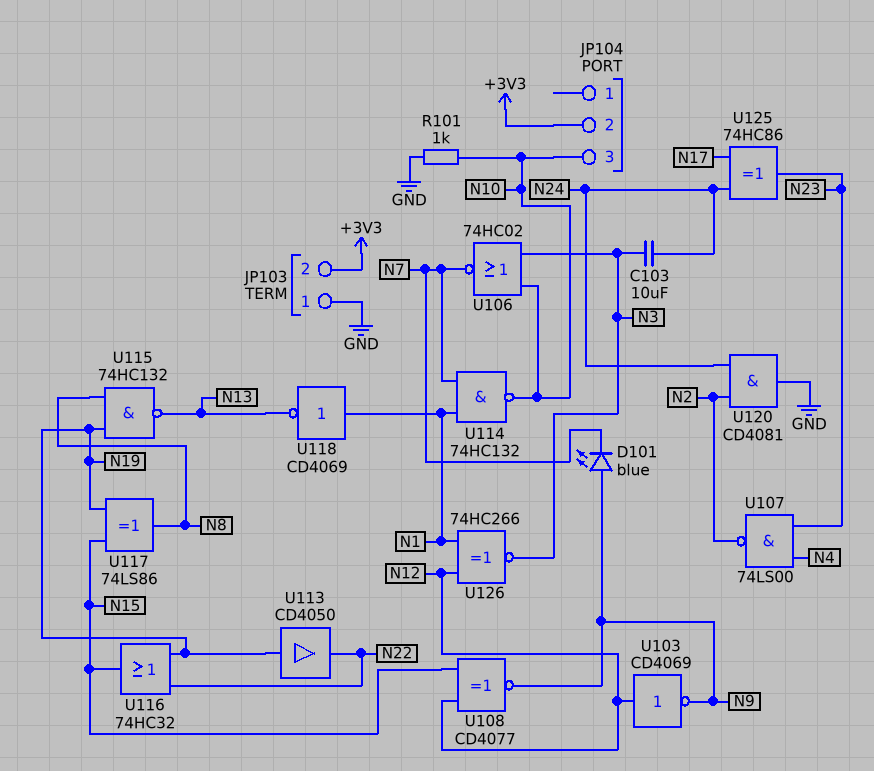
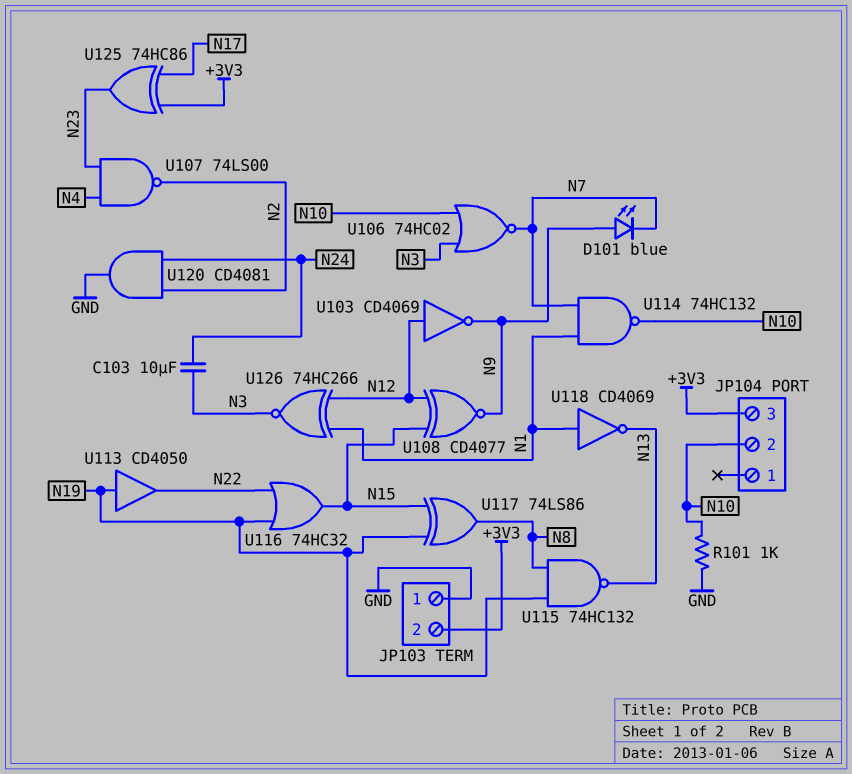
JP104 pin 2: +3V3 -> N10
JP104 pin 3: N10 -> +3V3
U125: XOR 74HC86 (in N17, in N24, out N23) -> XOR 74HC86 (in +3V3, in N17, out N23)

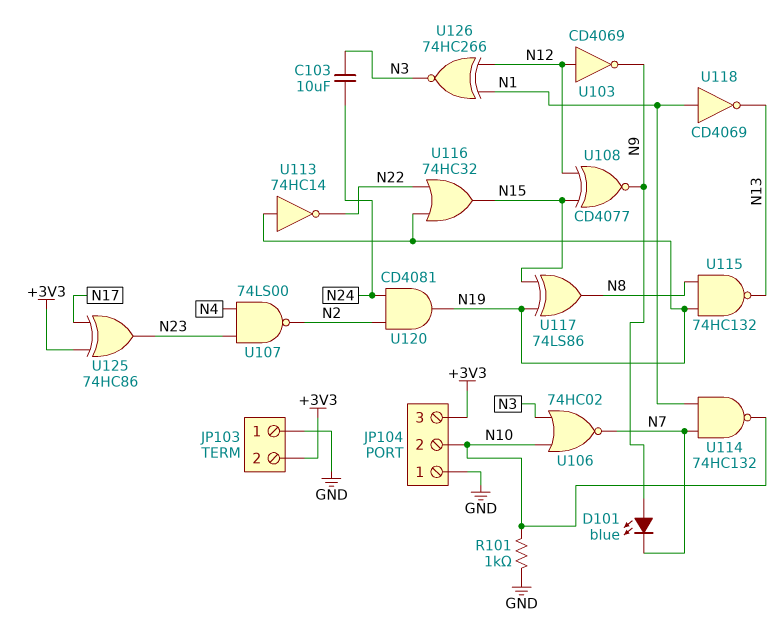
JP104 pin 1: none -> GND
U113: buffer CD4050 (in N19, out N22) -> NOT 74HC14 (in N19, out N22)
U120: AND CD4081 (in N2, in N24, out GND) -> AND CD4081 (in N2, in N24, out N19)

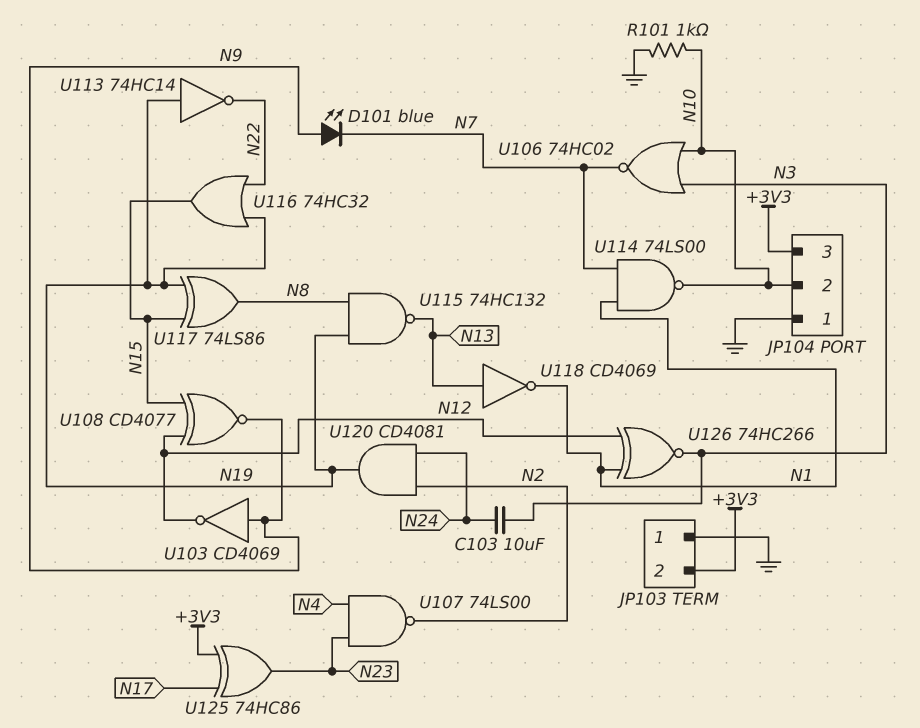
U103: NOT CD4069 (in N12, out N9) -> NOT CD4069 (in N9, out N12)
U114: NAND 74HC132 (in N1, in N7, out N10) -> NAND 74LS00 (in N1, in N7, out N10)
U118: NOT CD4069 (in N1, out N13) -> NOT CD4069 (in N13, out N1)

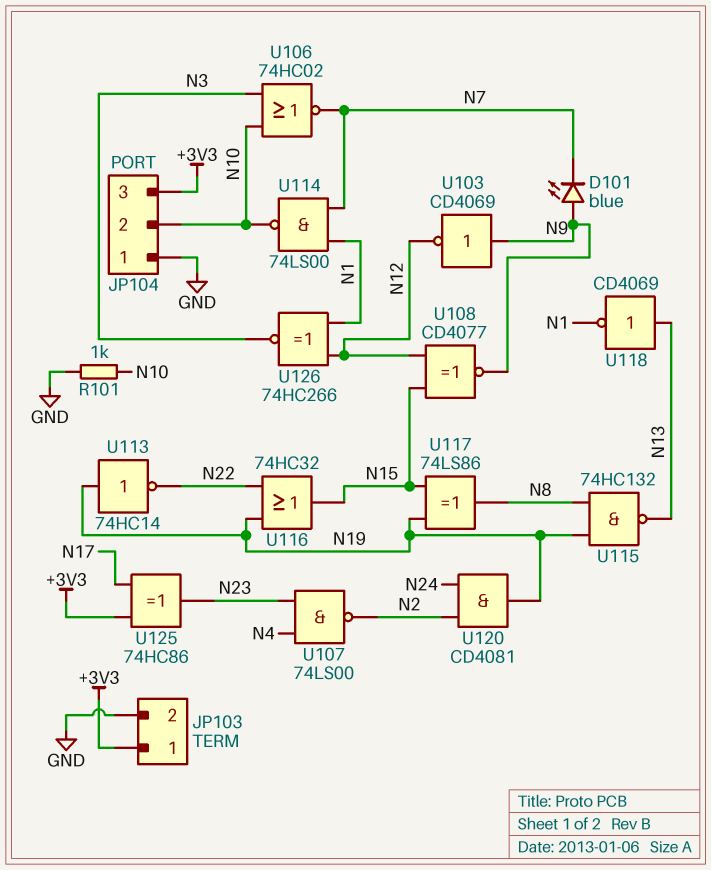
C103: 10uF (N3, N24) -> none
JP103 pin 1: GND -> +3V3
JP103 pin 2: +3V3 -> GND

